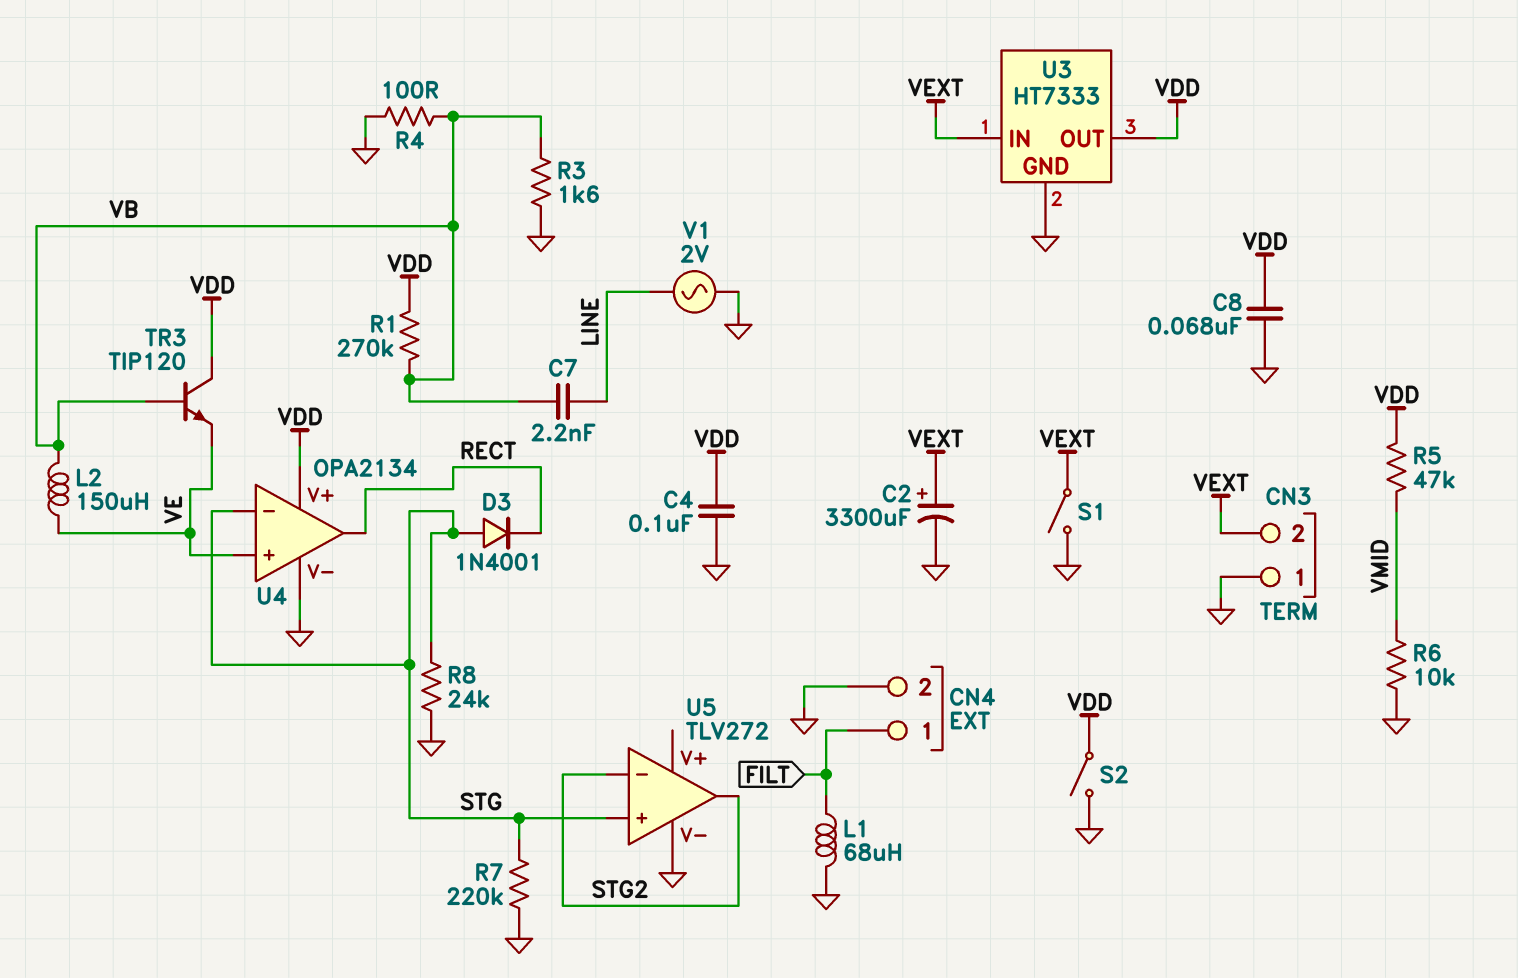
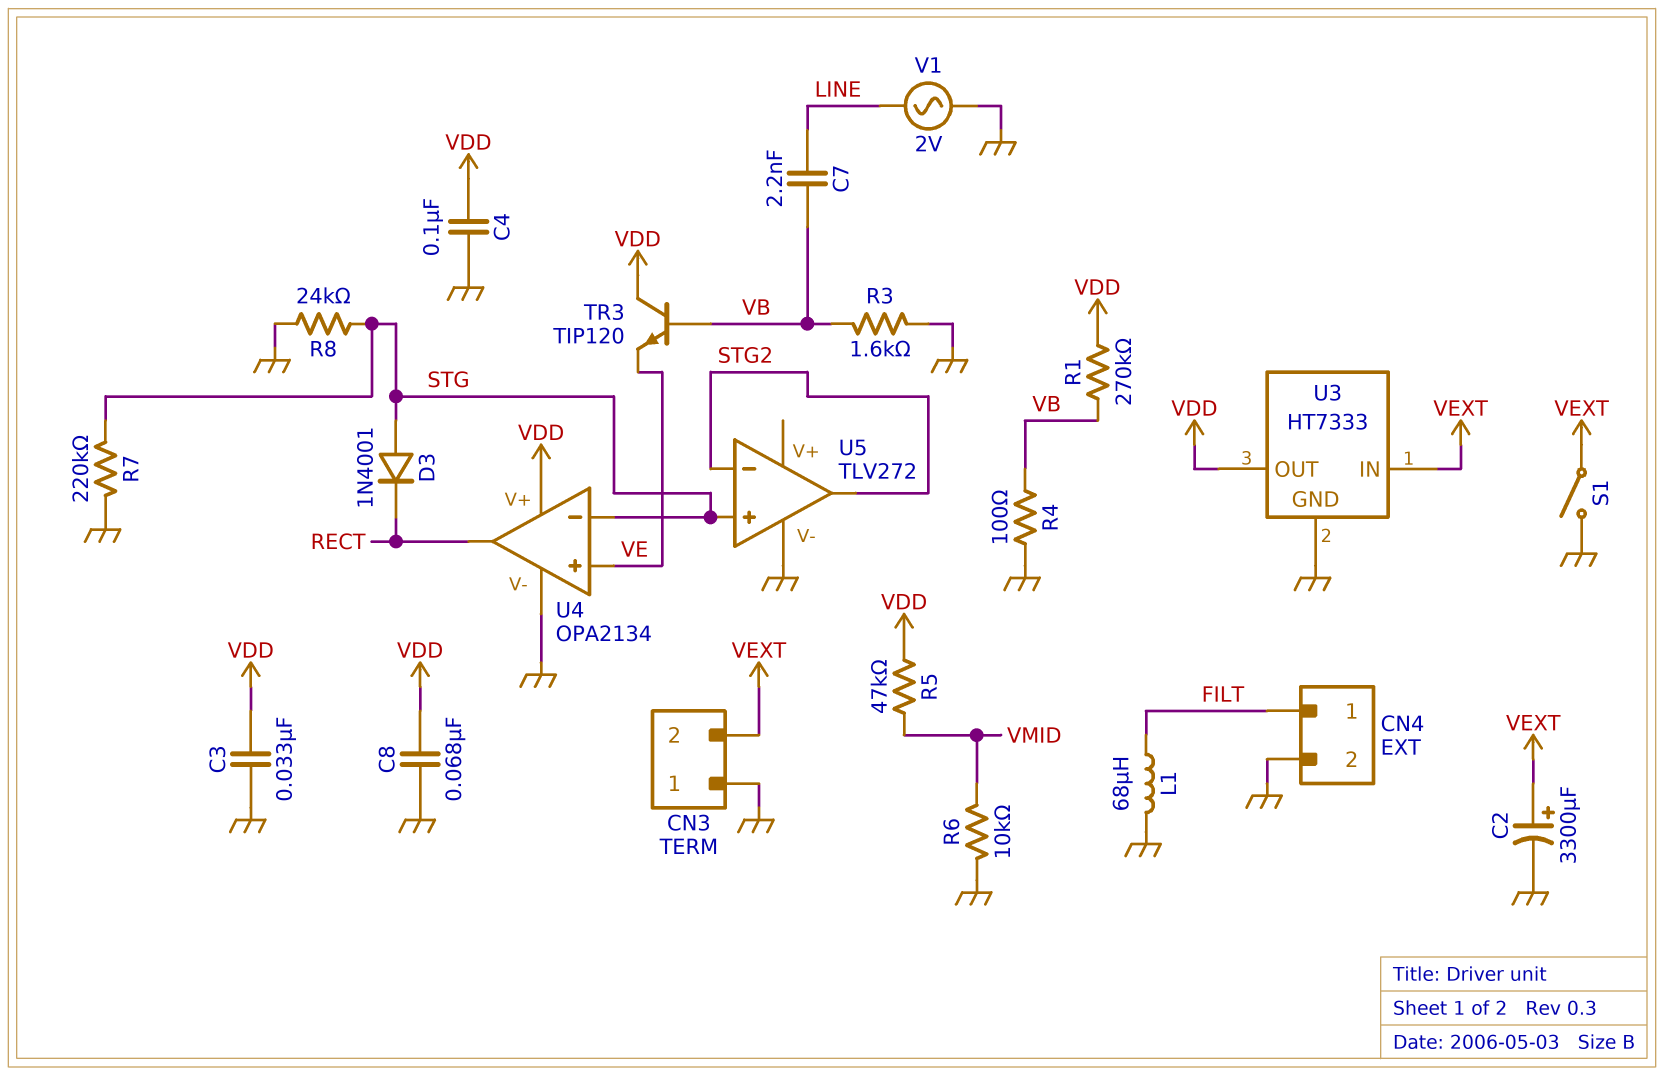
C3: none -> 33nF (GND, VDD)
L2: 150uH (VB, VE) -> none
S2: switch (GND, VDD) -> none

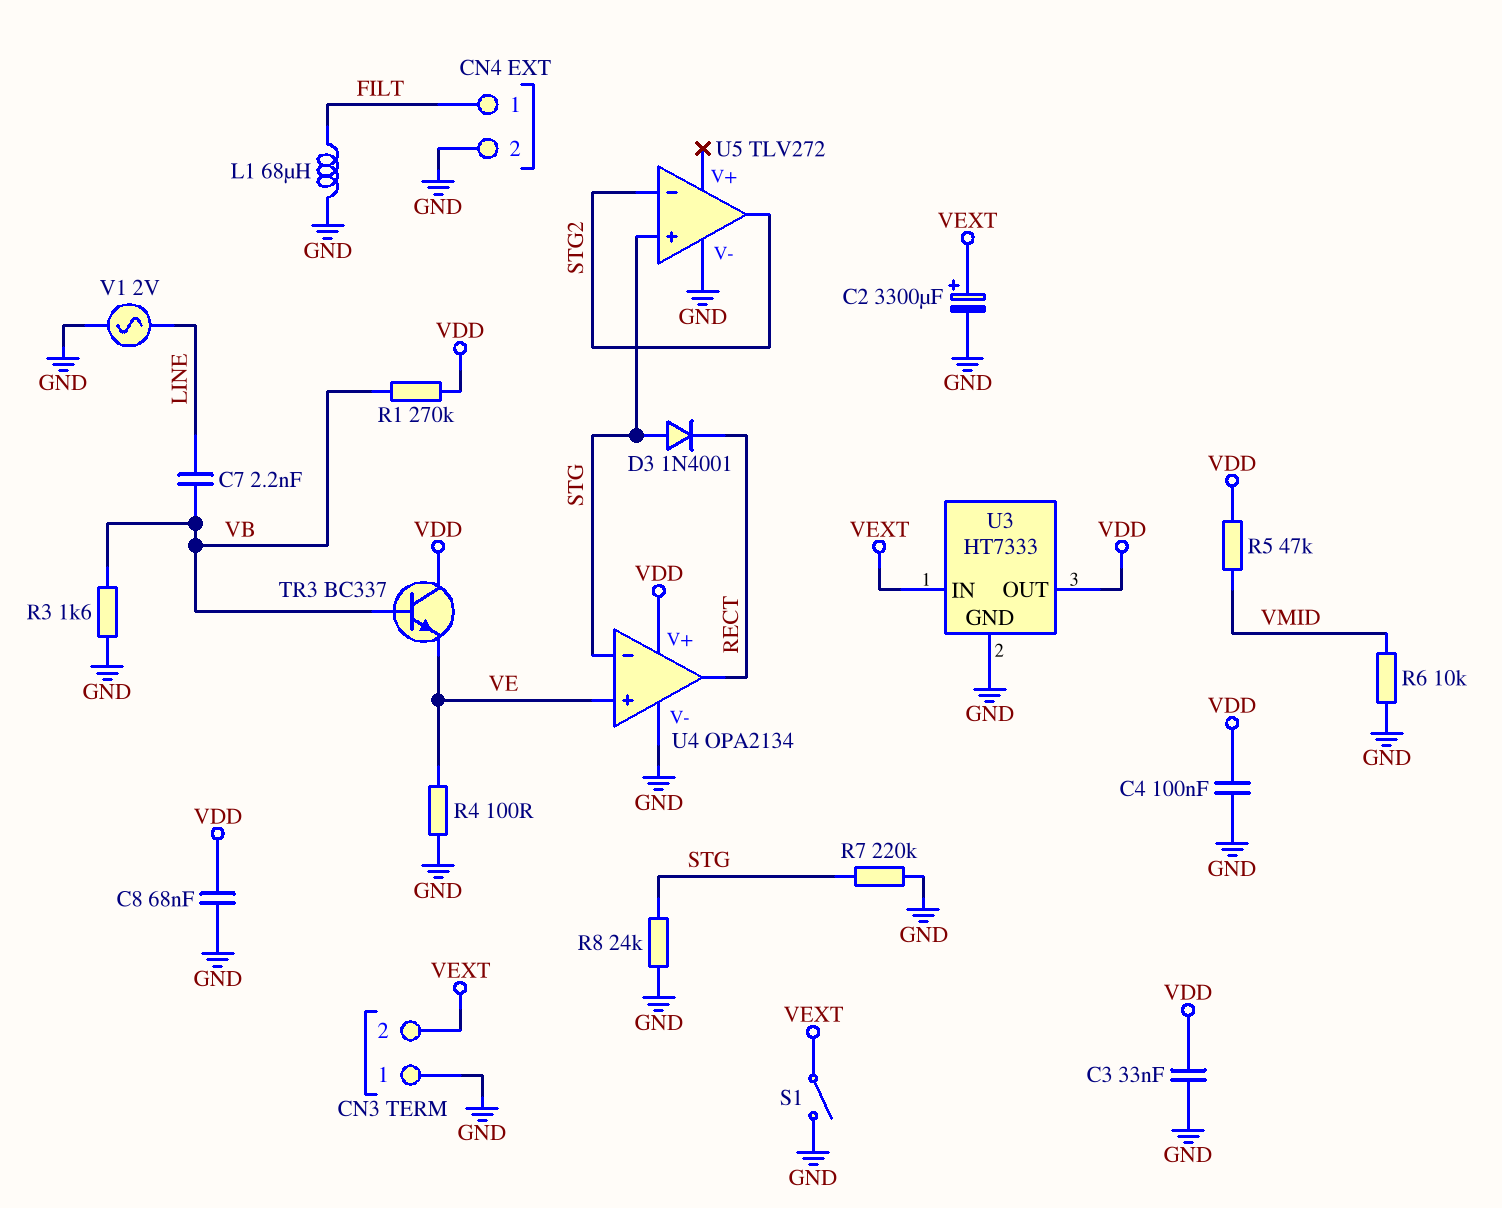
R4: 100 (GND, VB) -> 100 (GND, VE)
TR3: NPN TIP120 (B VB, C VDD, E VE) -> NPN BC337 (B VB, C VDD, E VE)

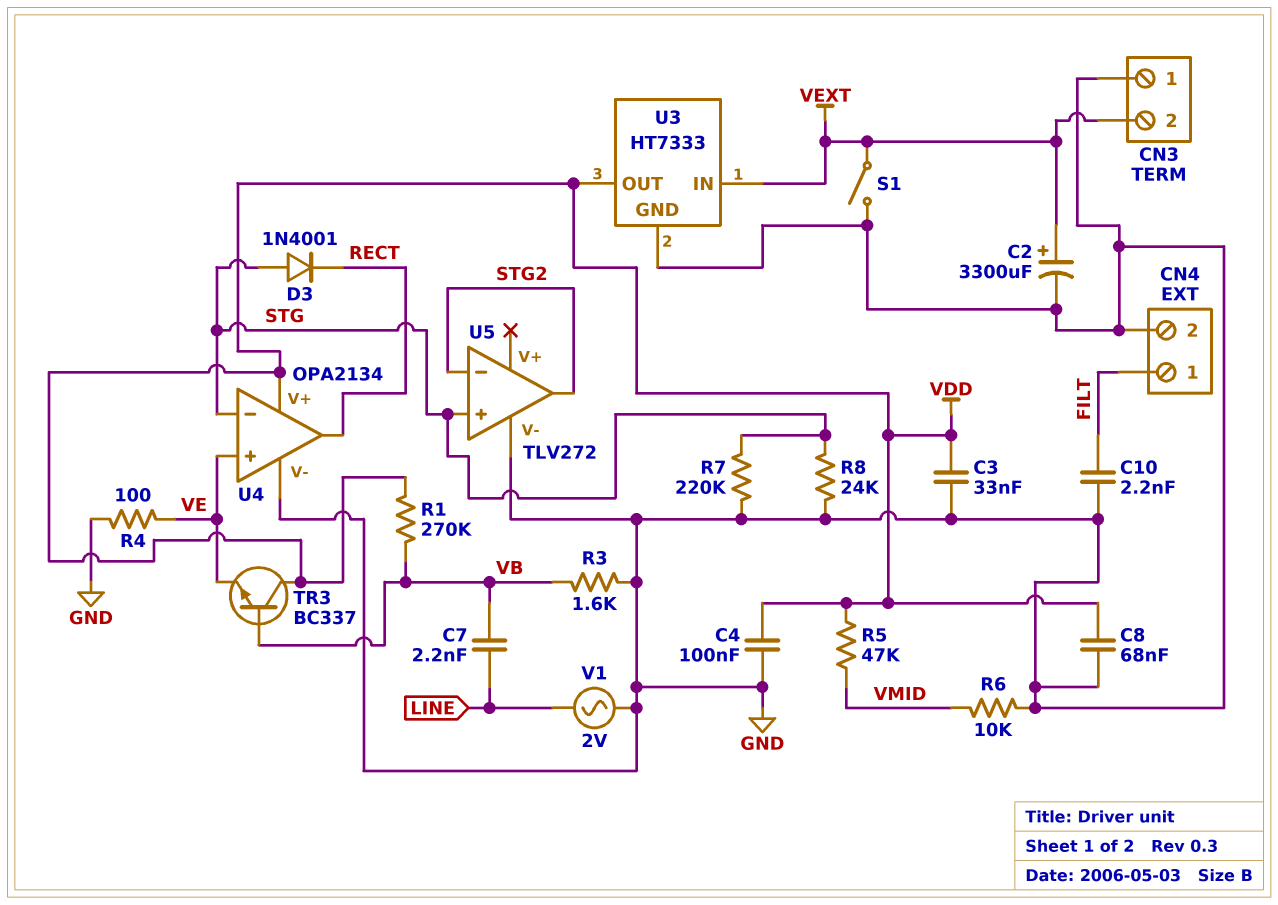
C10: none -> 2.2nF (FILT, GND)
L1: 68uH (FILT, GND) -> none

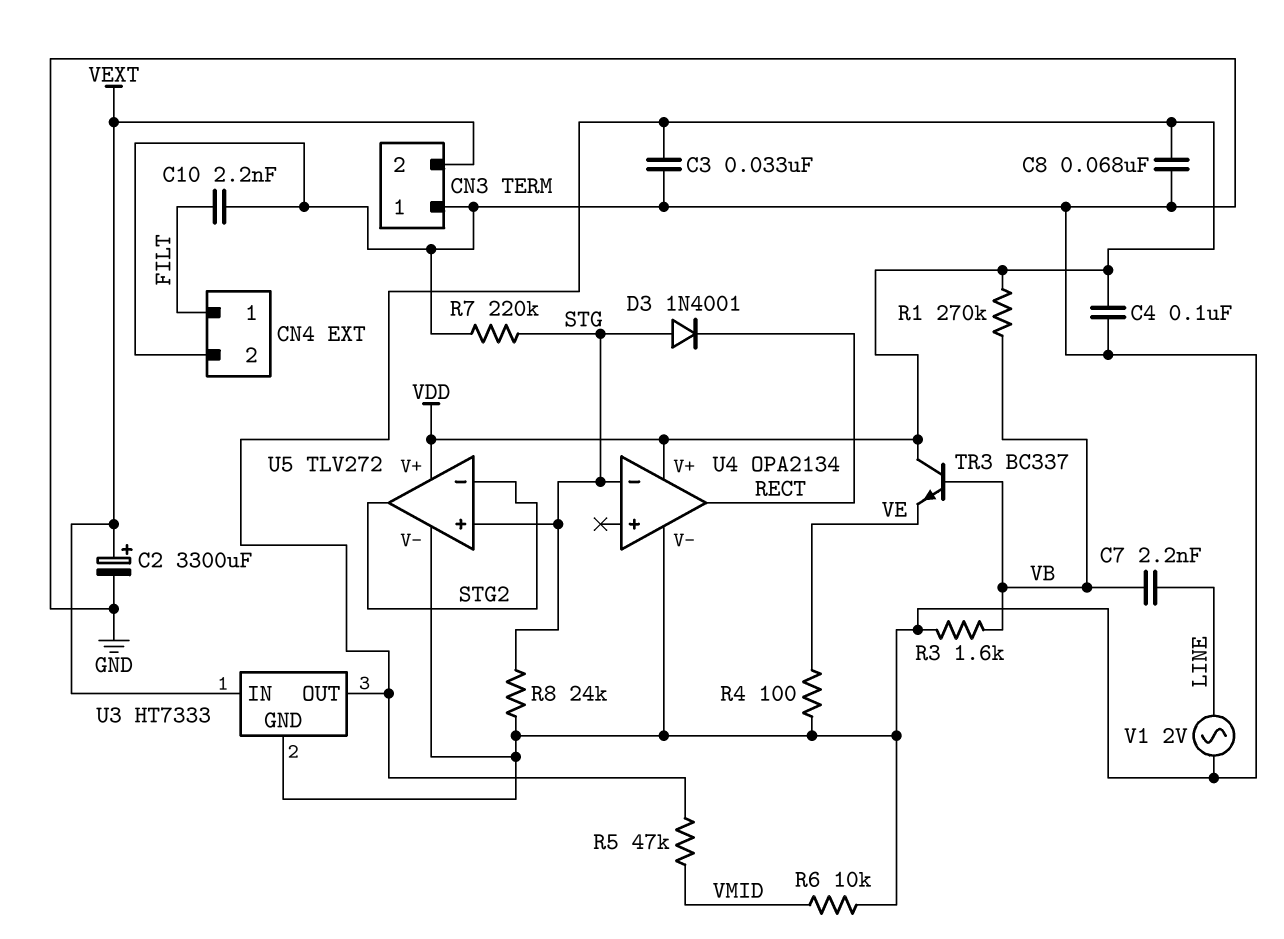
S1: switch (GND, VEXT) -> none
U4 pin in+: VE -> none
U5 pin V+: none -> VDD

